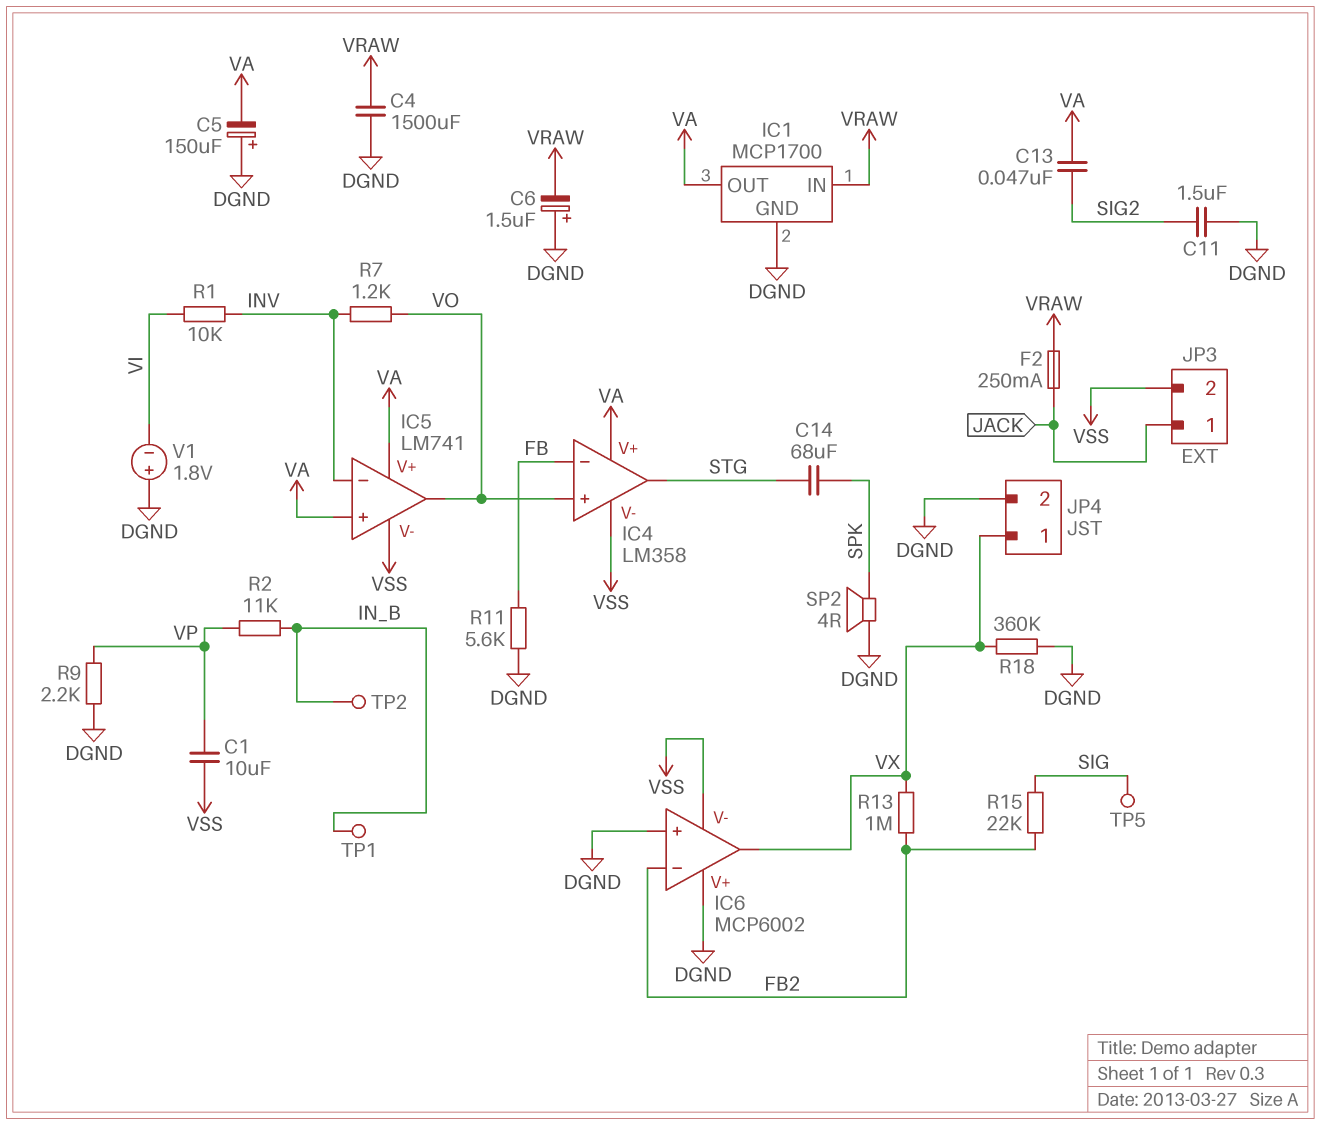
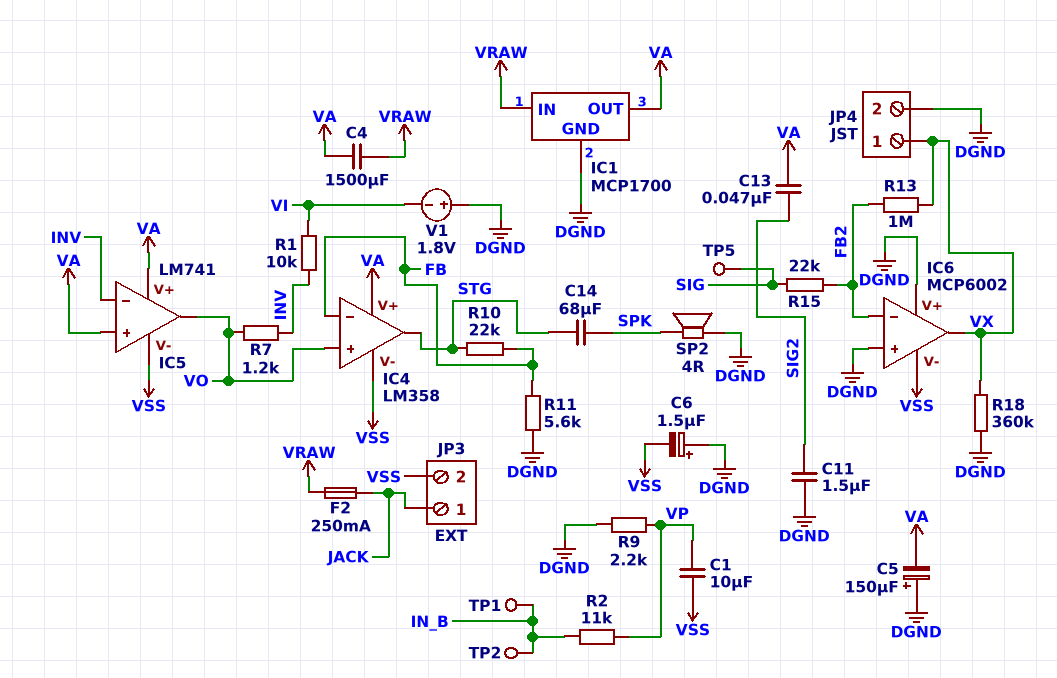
C4: 1500uF (DGND, VRAW) -> 1500uF (VA, VRAW)
C6: 1.5uF (plus DGND, minus VRAW) -> 1.5uF (plus DGND, minus VSS)
R10: none -> 22k (FB, STG)

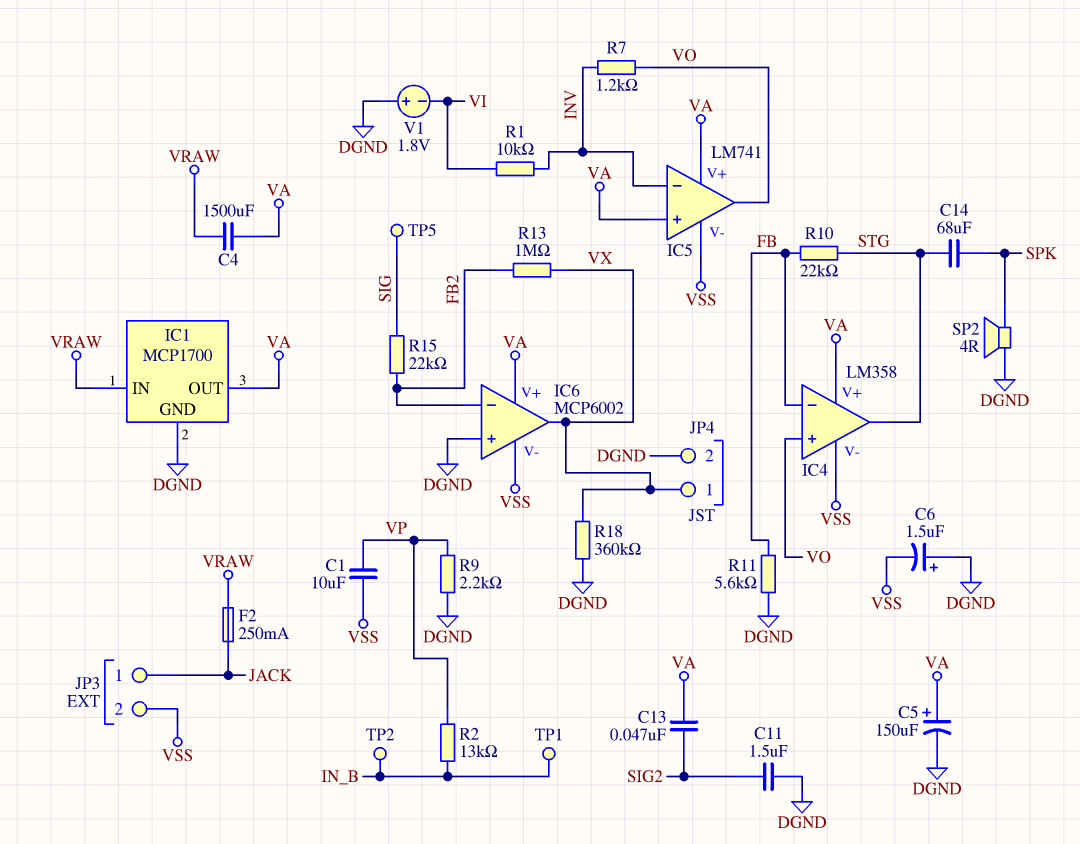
C5: 150uF (plus DGND, minus VA) -> 150uF (plus VA, minus DGND)
IC6 pin V+: DGND -> VA
R2: 11k (IN_B, VP) -> 13k (IN_B, VP)

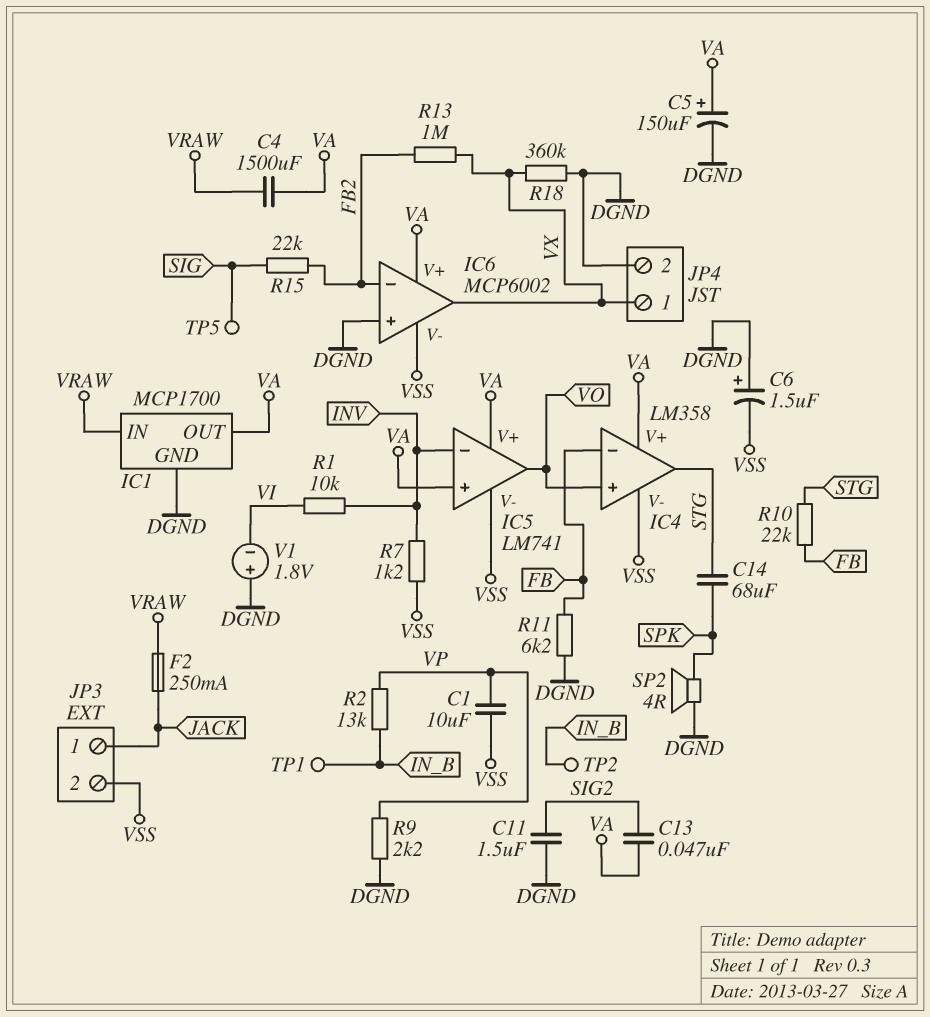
R7: 1.2k (INV, VO) -> 1.2k (INV, VSS)
R11: 5.6k (DGND, FB) -> 6.2k (DGND, FB)

